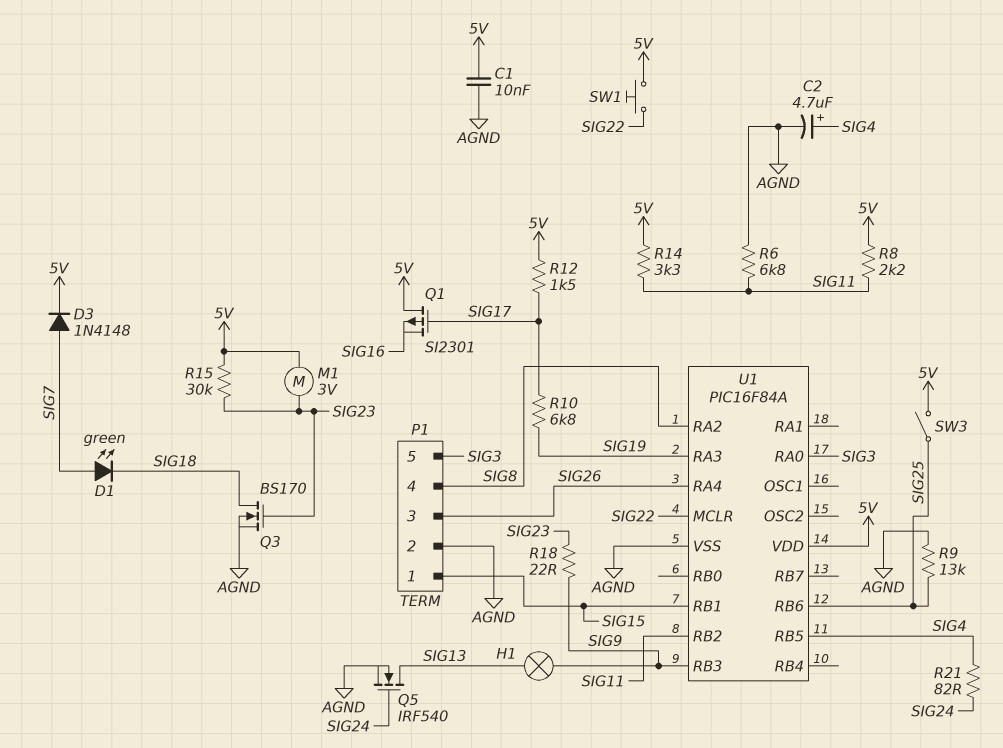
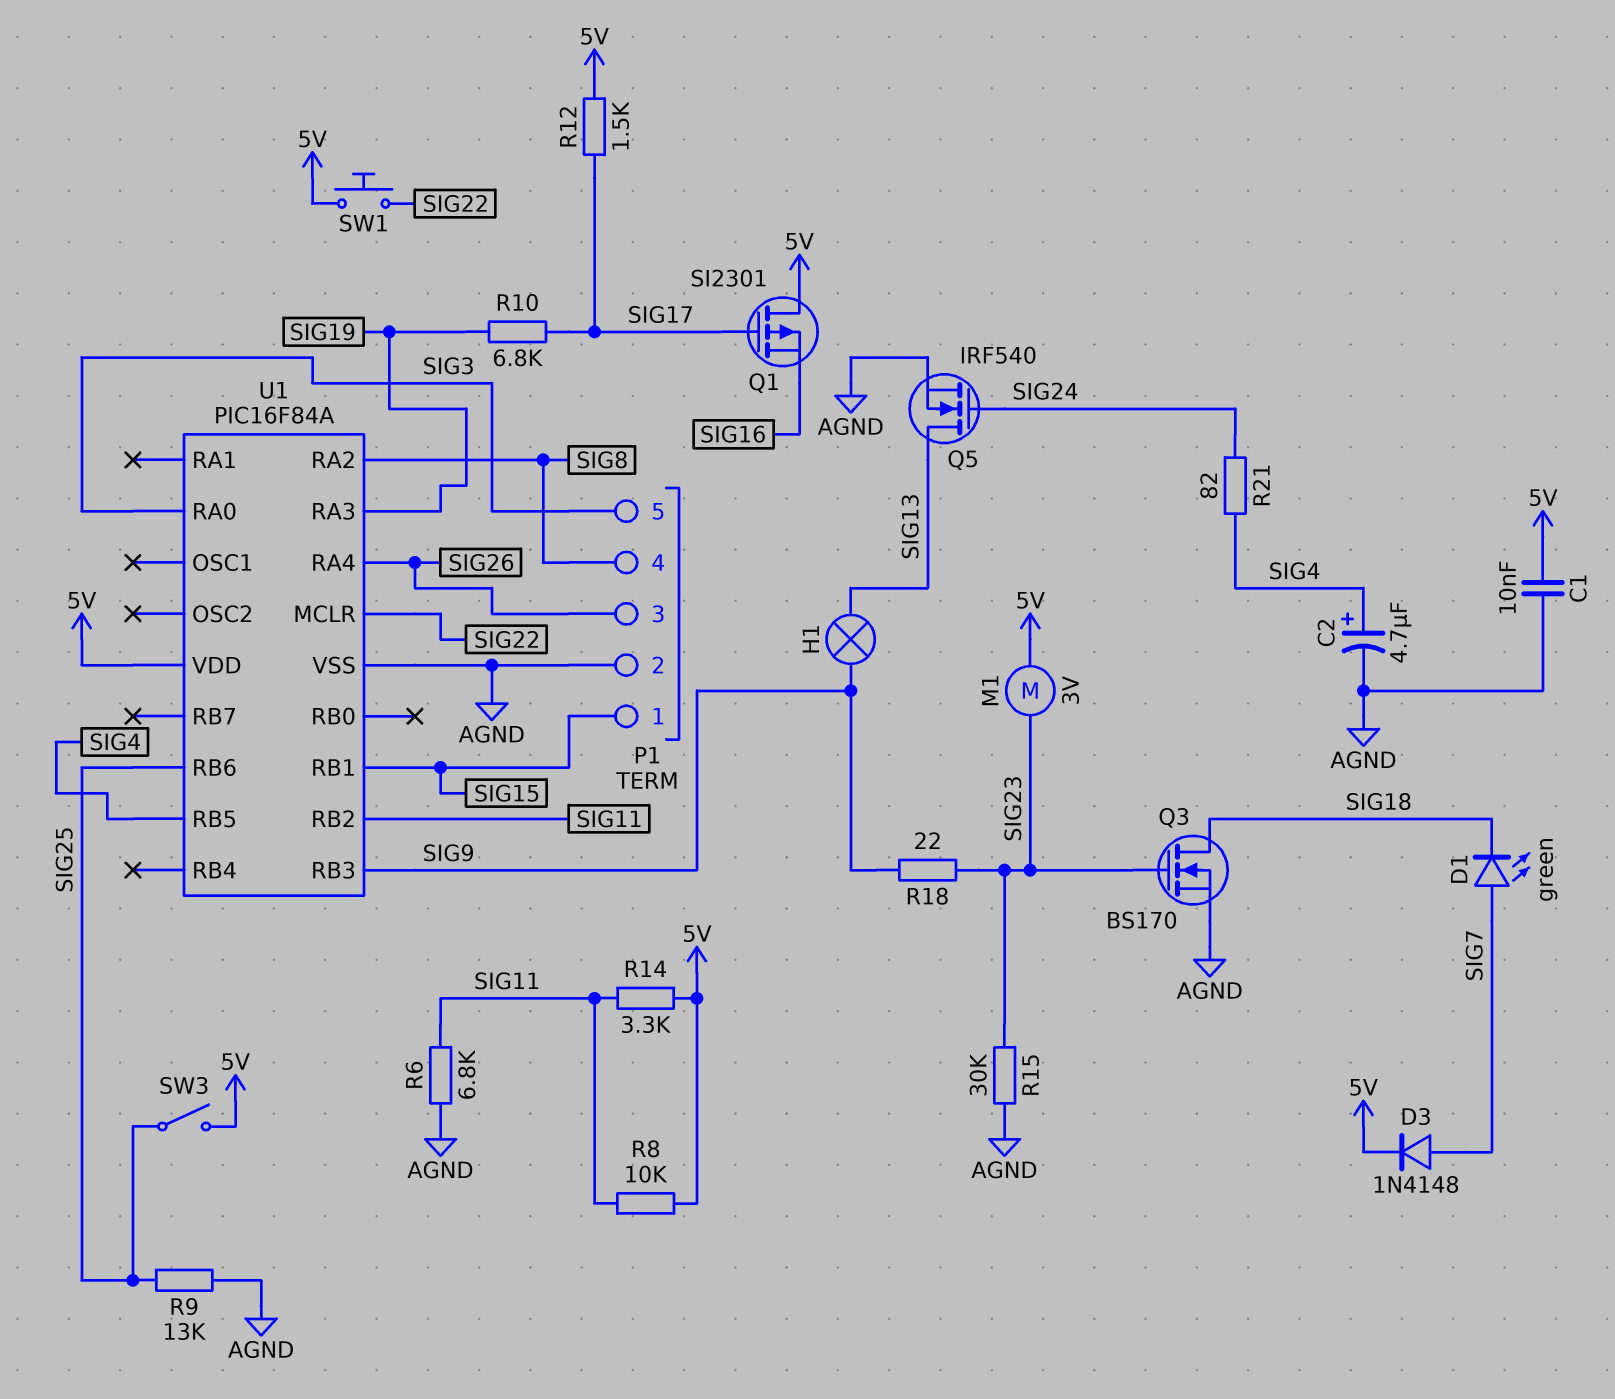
R8: 2.2k (5V, SIG11) -> 10k (5V, SIG11)
R15: 30k (5V, SIG23) -> 30k (AGND, SIG23)

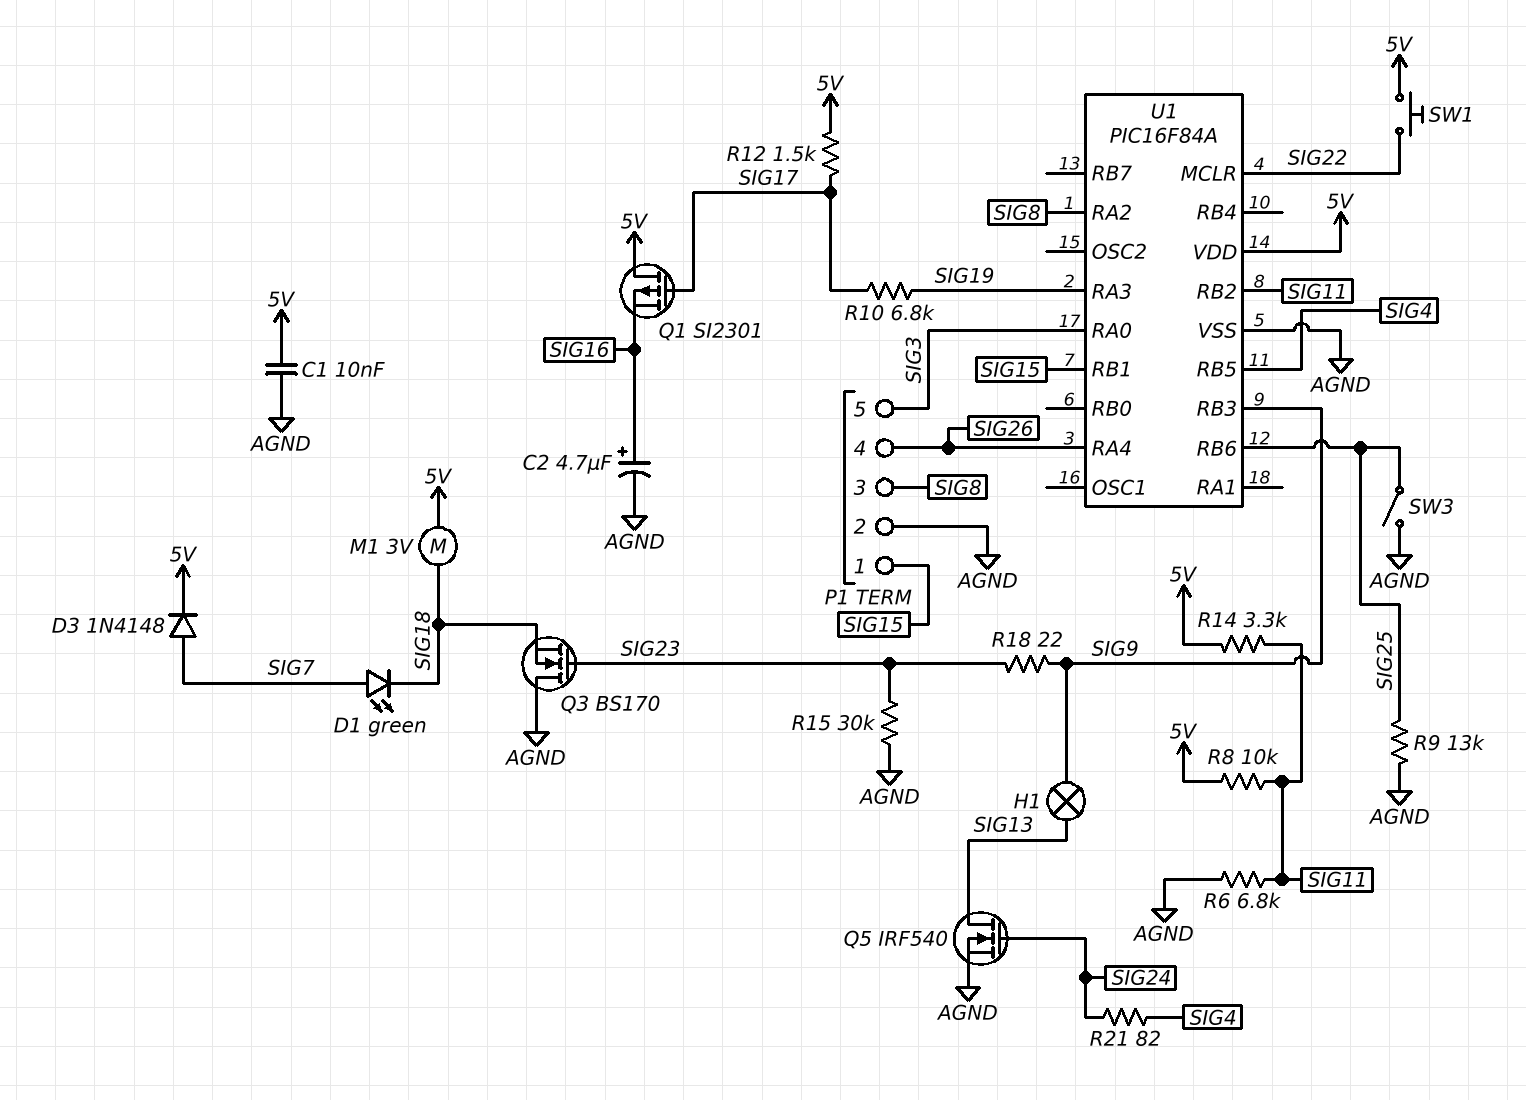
C2: 4.7uF (plus SIG4, minus AGND) -> 4.7uF (plus SIG16, minus AGND)
M1: motor 3V (5V, SIG23) -> motor 3V (5V, SIG18)
P1 pin 3: SIG26 -> SIG8
P1 pin 4: SIG8 -> SIG26
Q3: NMOS BS170 (G SIG23, D SIG18, S AGND) -> NMOS BS170 (G SIG23, D AGND, S SIG18)
SW3: switch (5V, SIG25) -> switch (AGND, SIG25)

